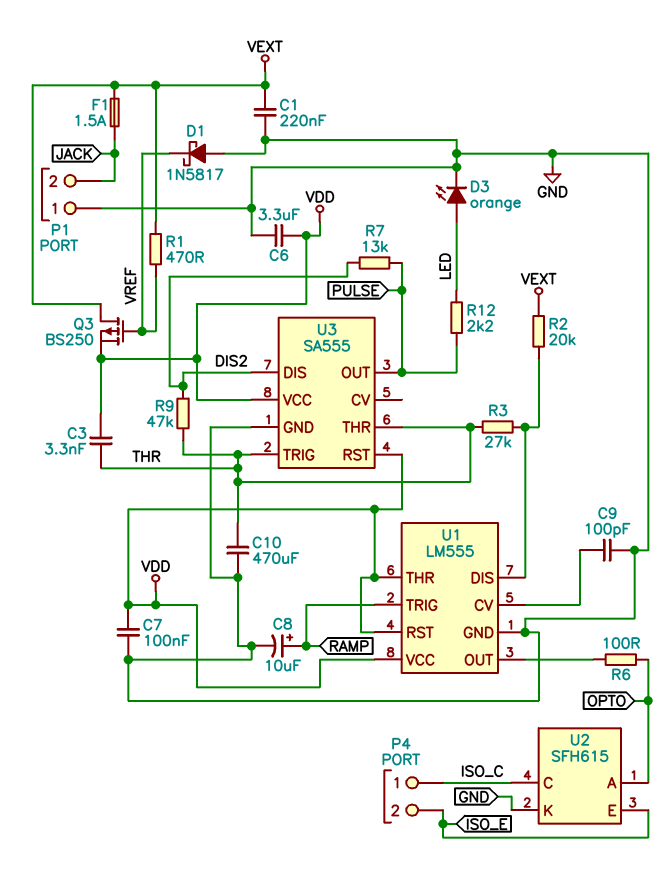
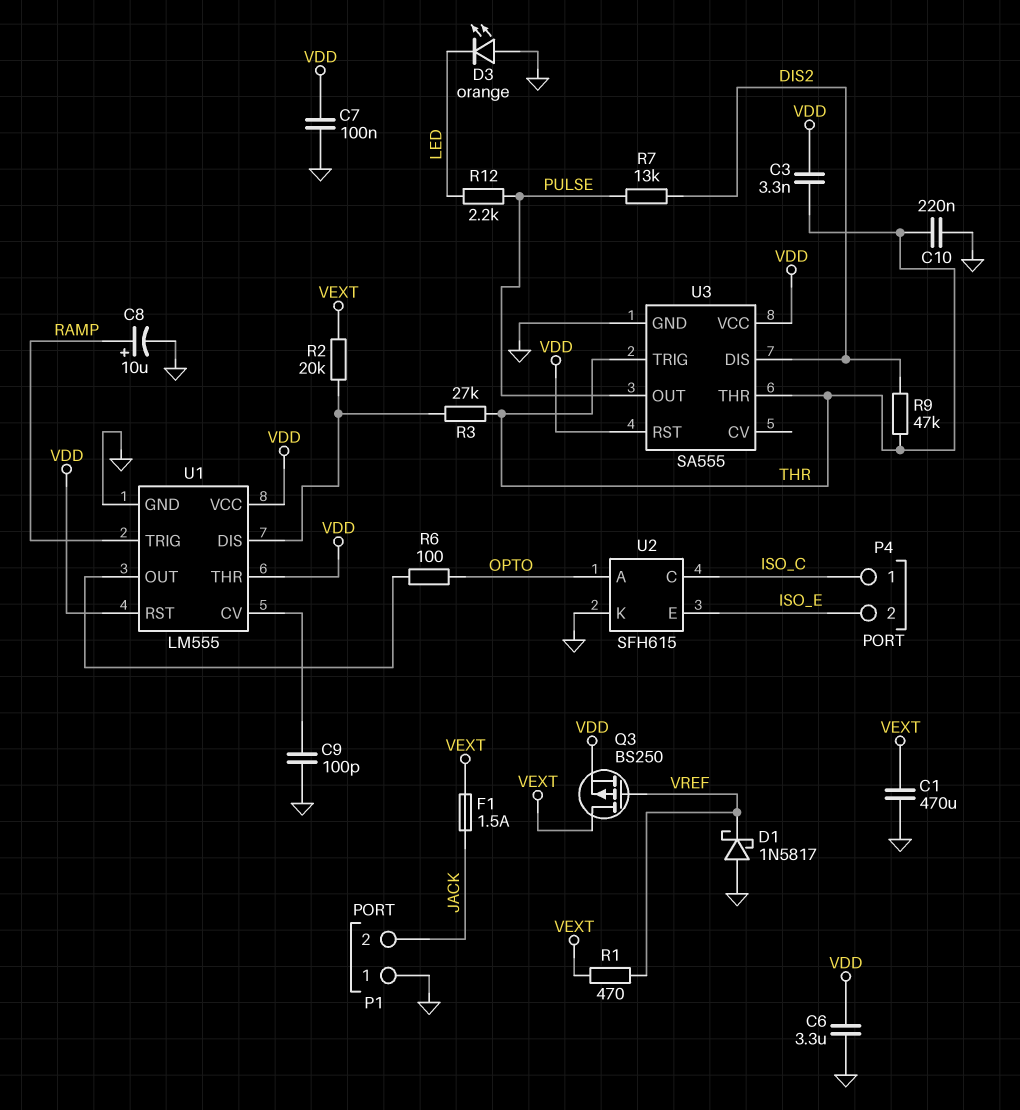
C1: 220nF (GND, VEXT) -> 470uF (GND, VEXT)
C10: 470uF (GND, THR) -> 220nF (GND, THR)
D3: LED orange (A LED, K GND) -> LED orange (A GND, K LED)

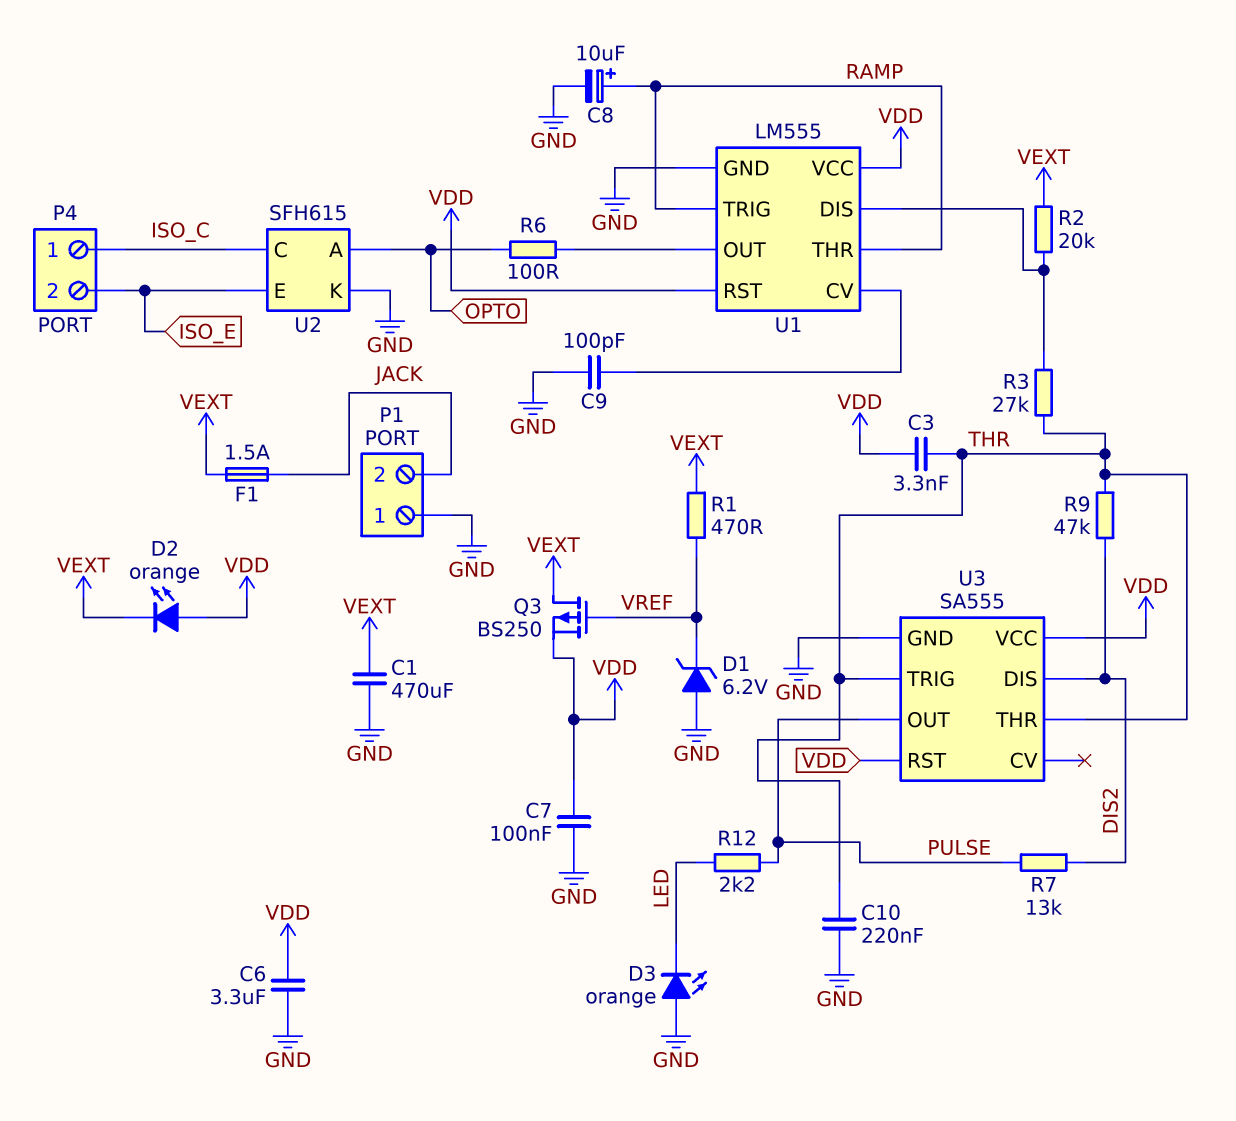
D1: schottky 1N5817 (A GND, K VREF) -> zener 6.2V (A GND, K VREF)
D2: none -> LED orange (A VDD, K VEXT)
U1 pin THR: VDD -> RAMP

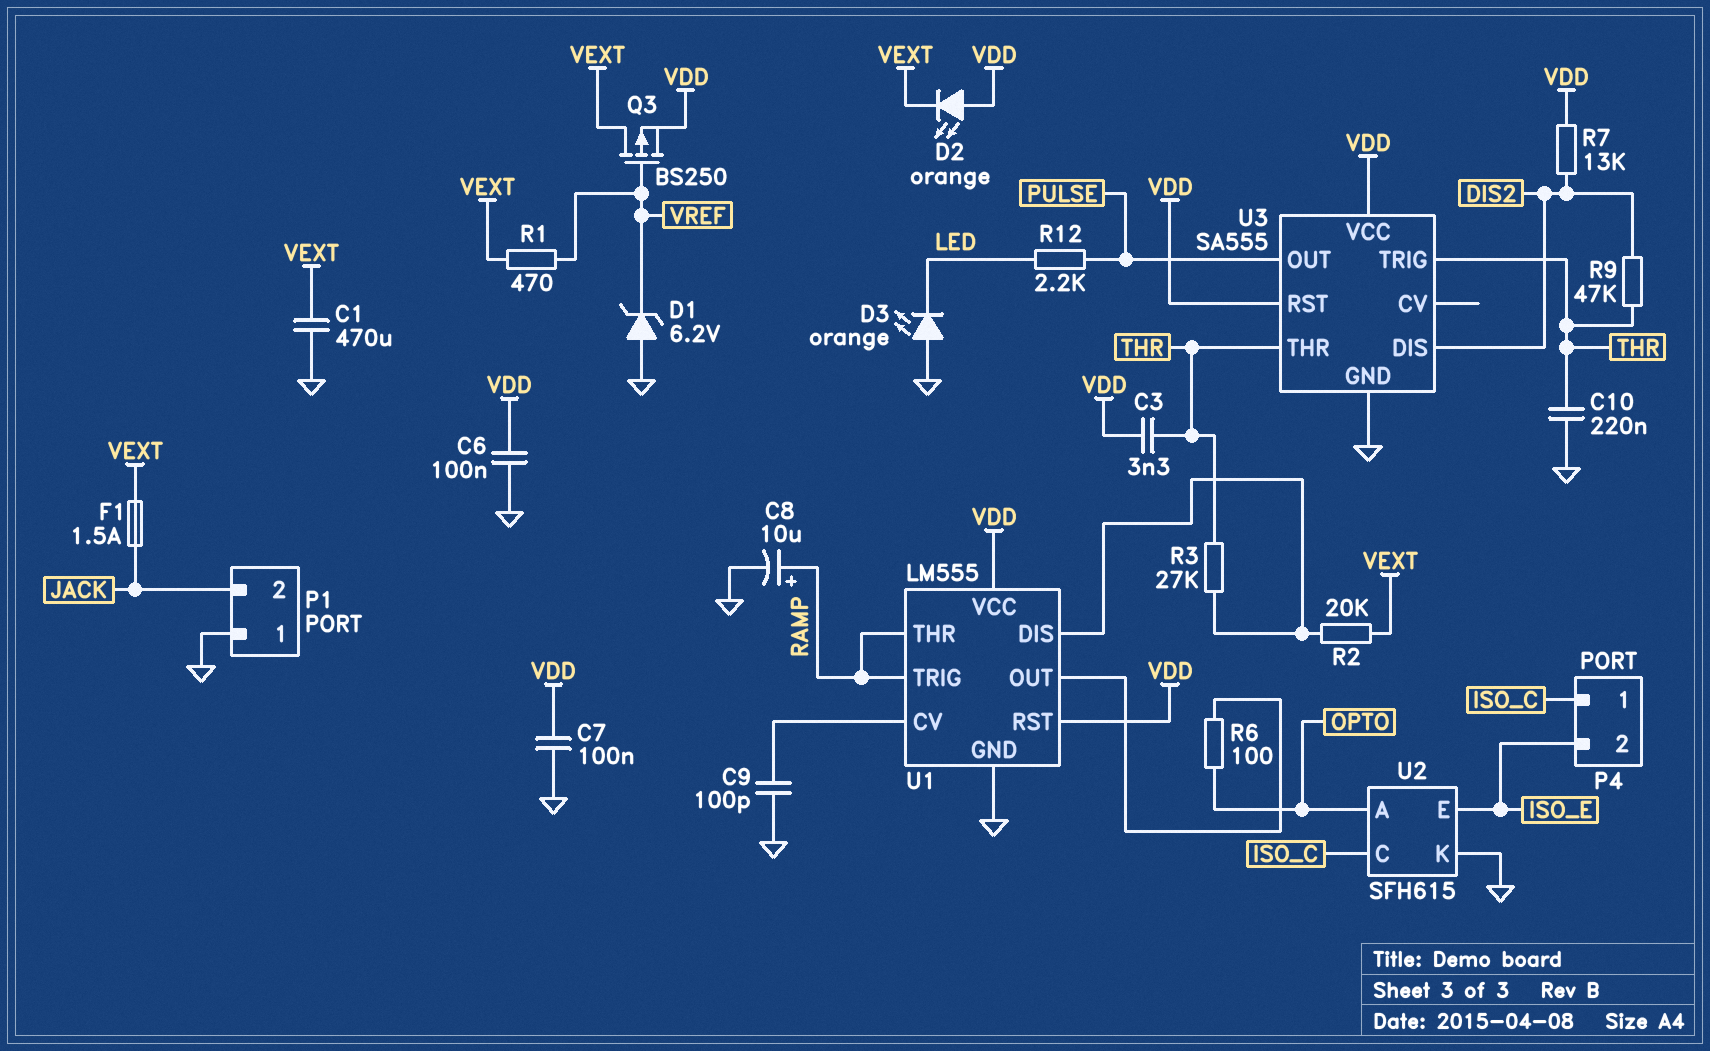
C6: 3.3uF (GND, VDD) -> 100nF (GND, VDD)
R7: 13k (DIS2, PULSE) -> 13k (DIS2, VDD)

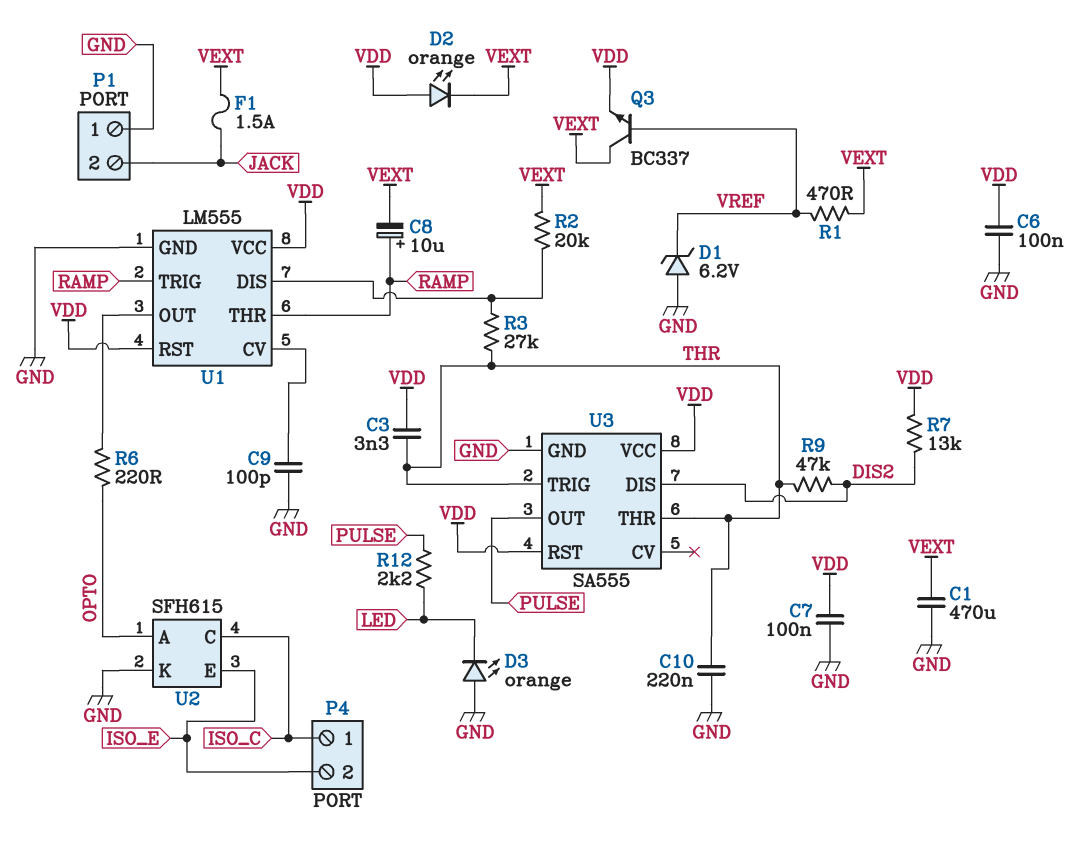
C8: 10uF (plus RAMP, minus GND) -> 10uF (plus RAMP, minus VEXT)
Q3: PMOS BS250 (G VREF, D VEXT, S VDD) -> NPN BC337 (B VREF, C VEXT, E VDD)
R6: 100 (OPTO, U1/OUT) -> 220 (OPTO, U1/OUT)

